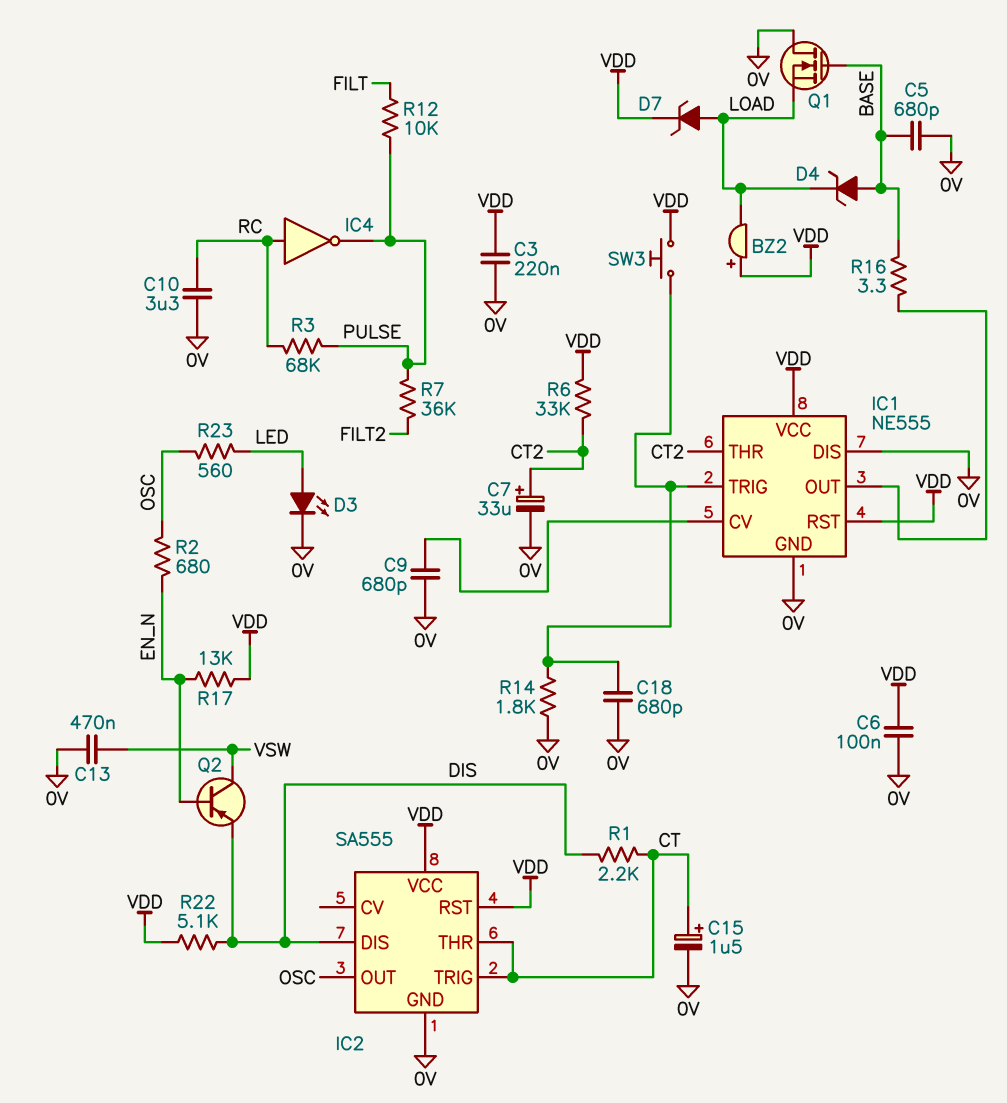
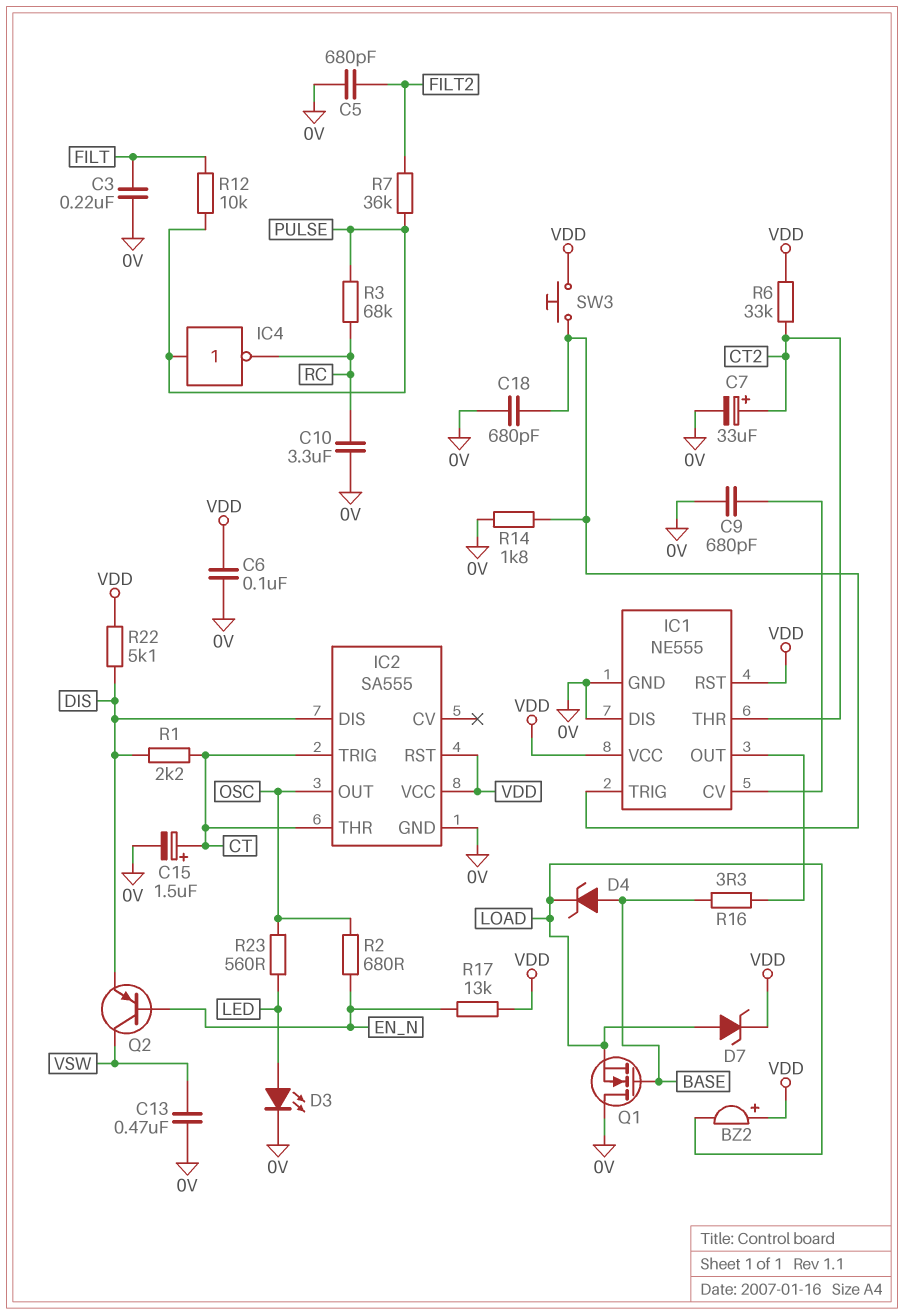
C3: 220nF (0V, VDD) -> 220nF (0V, FILT)
C5: 680pF (0V, BASE) -> 680pF (0V, FILT2)
IC4: NOT (in RC, out PULSE) -> NOT (in PULSE, out RC)

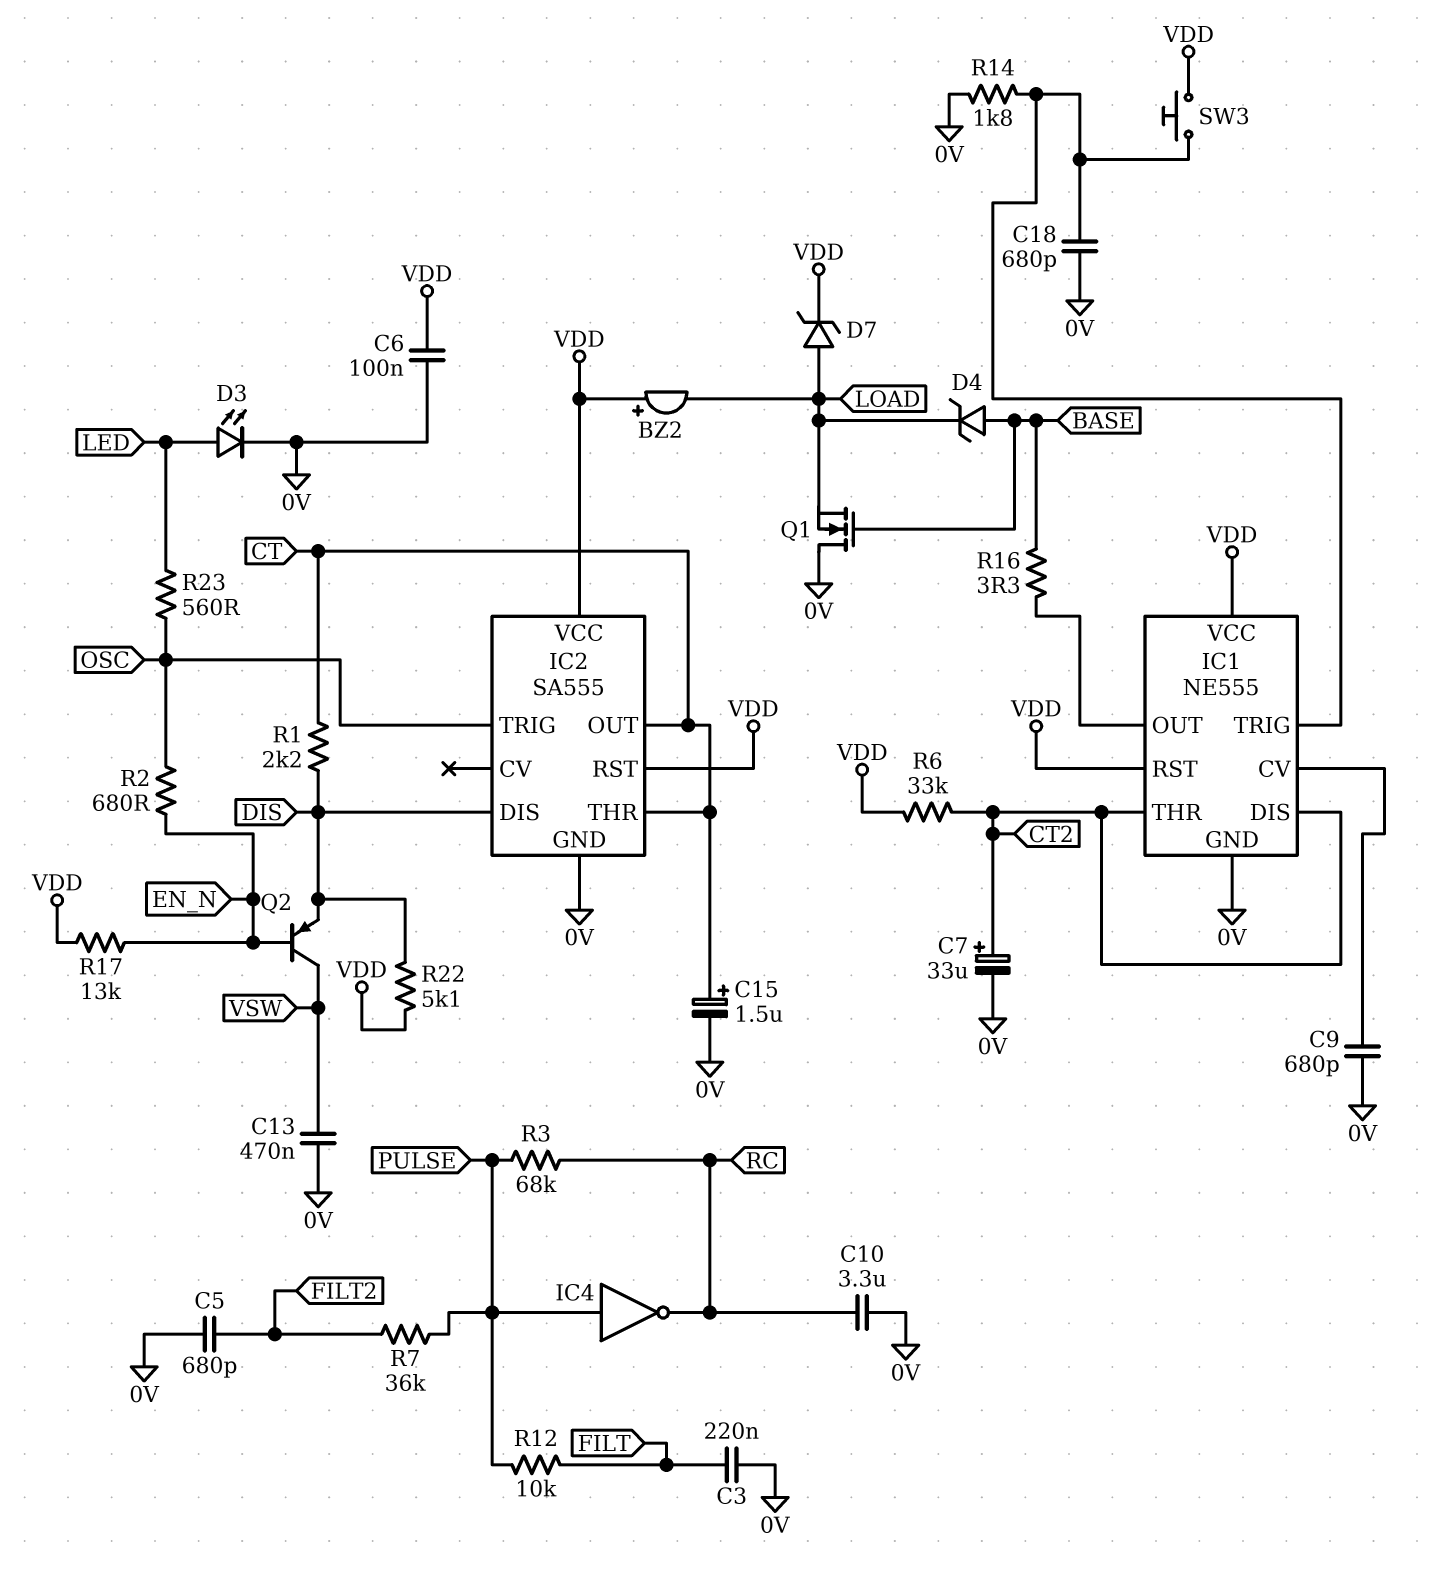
IC1 pin DIS: 0V -> CT2
IC2 pin OUT: OSC -> CT
IC2 pin TRIG: CT -> OSC

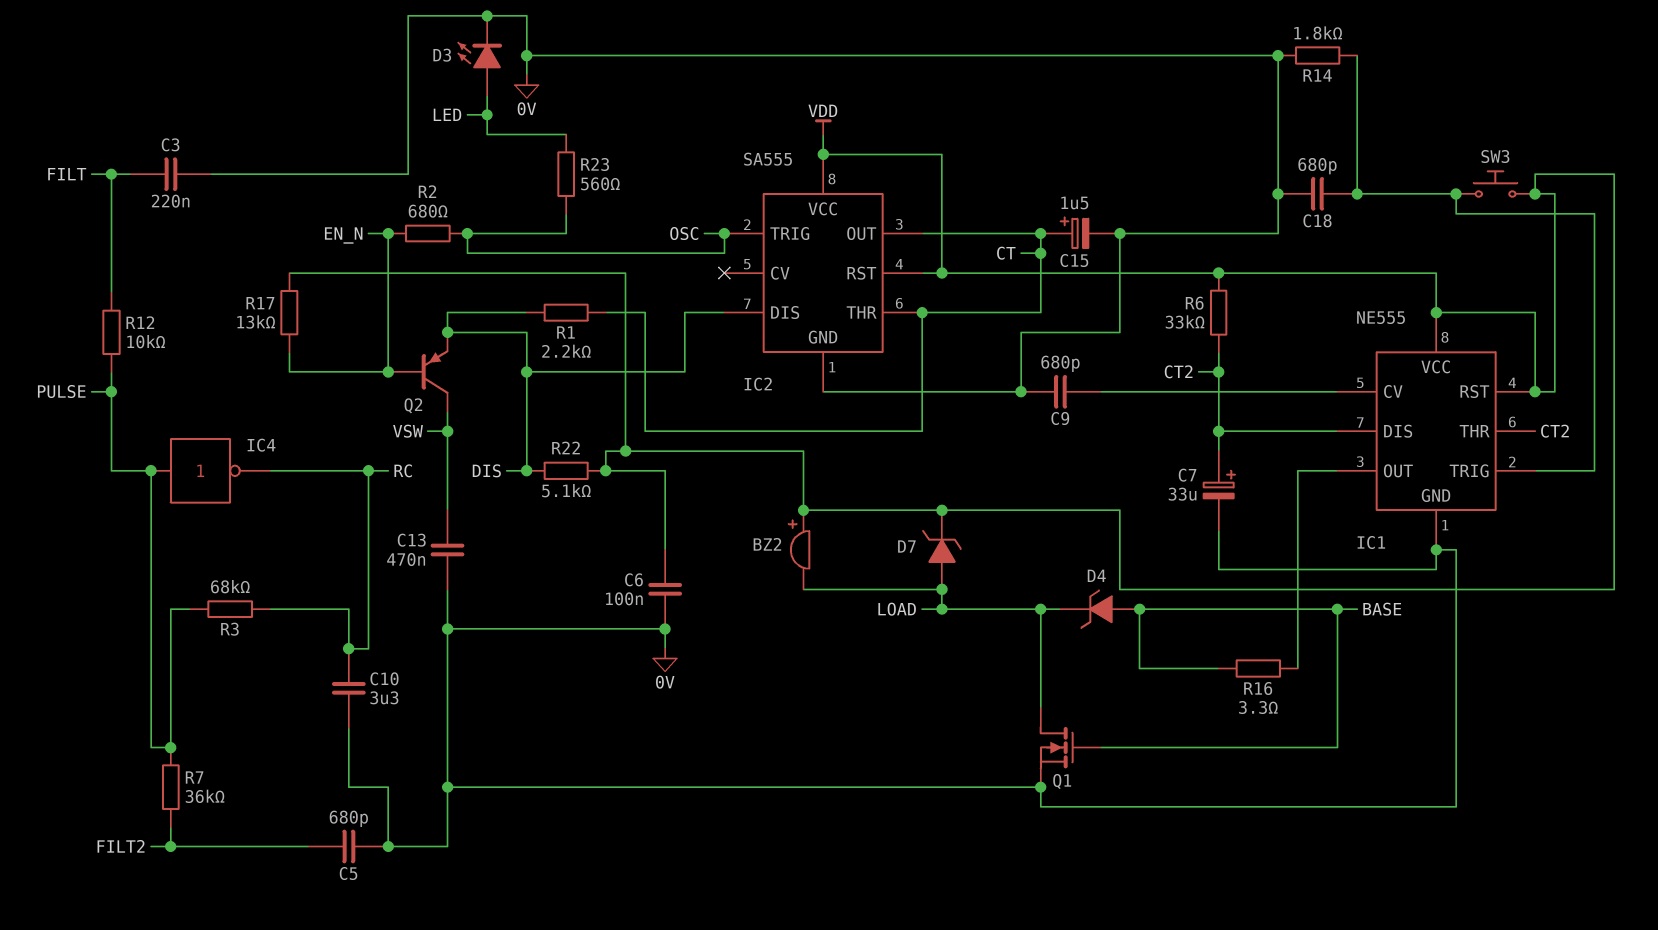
Q1: NMOS (G BASE, D 0V, S LOAD) -> NMOS (G BASE, D LOAD, S 0V)

